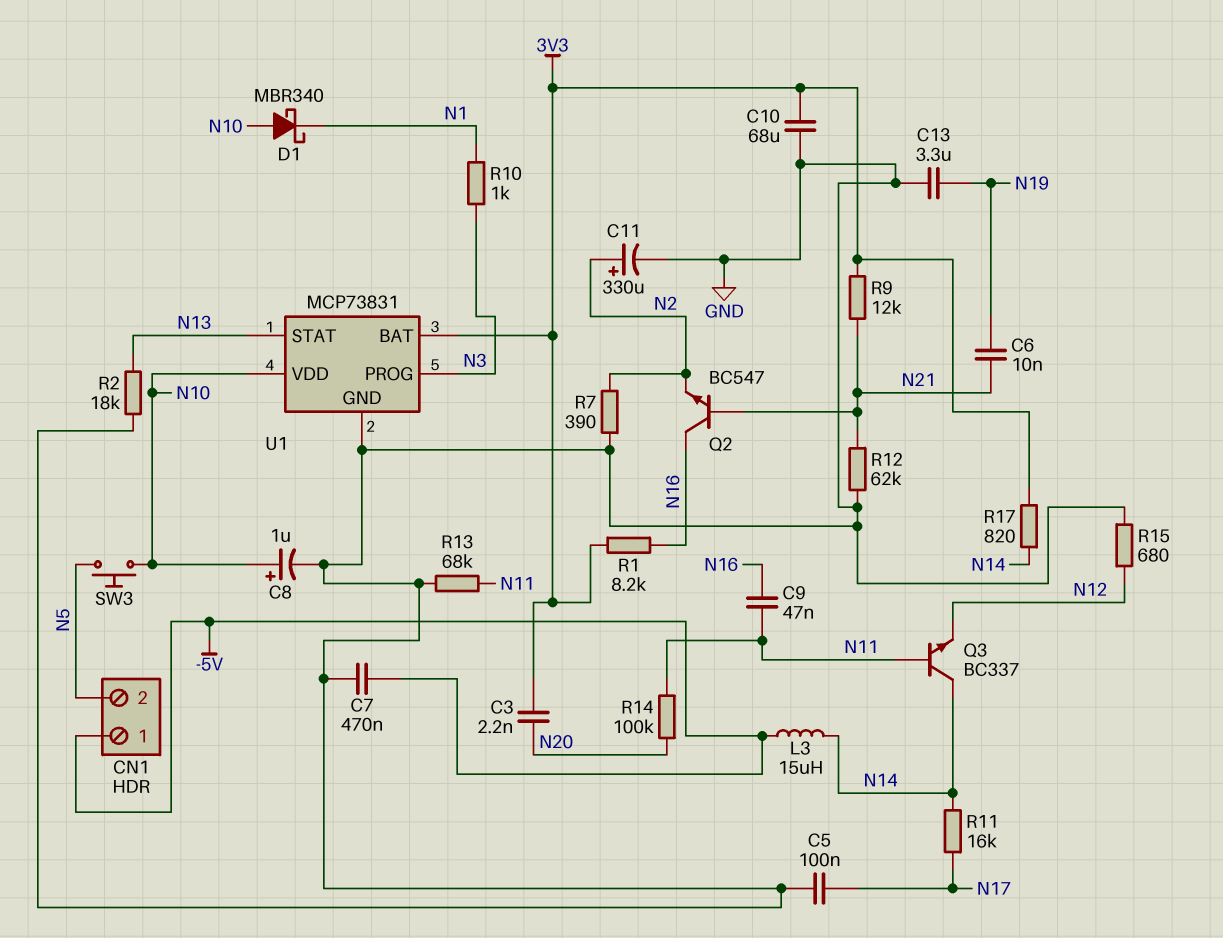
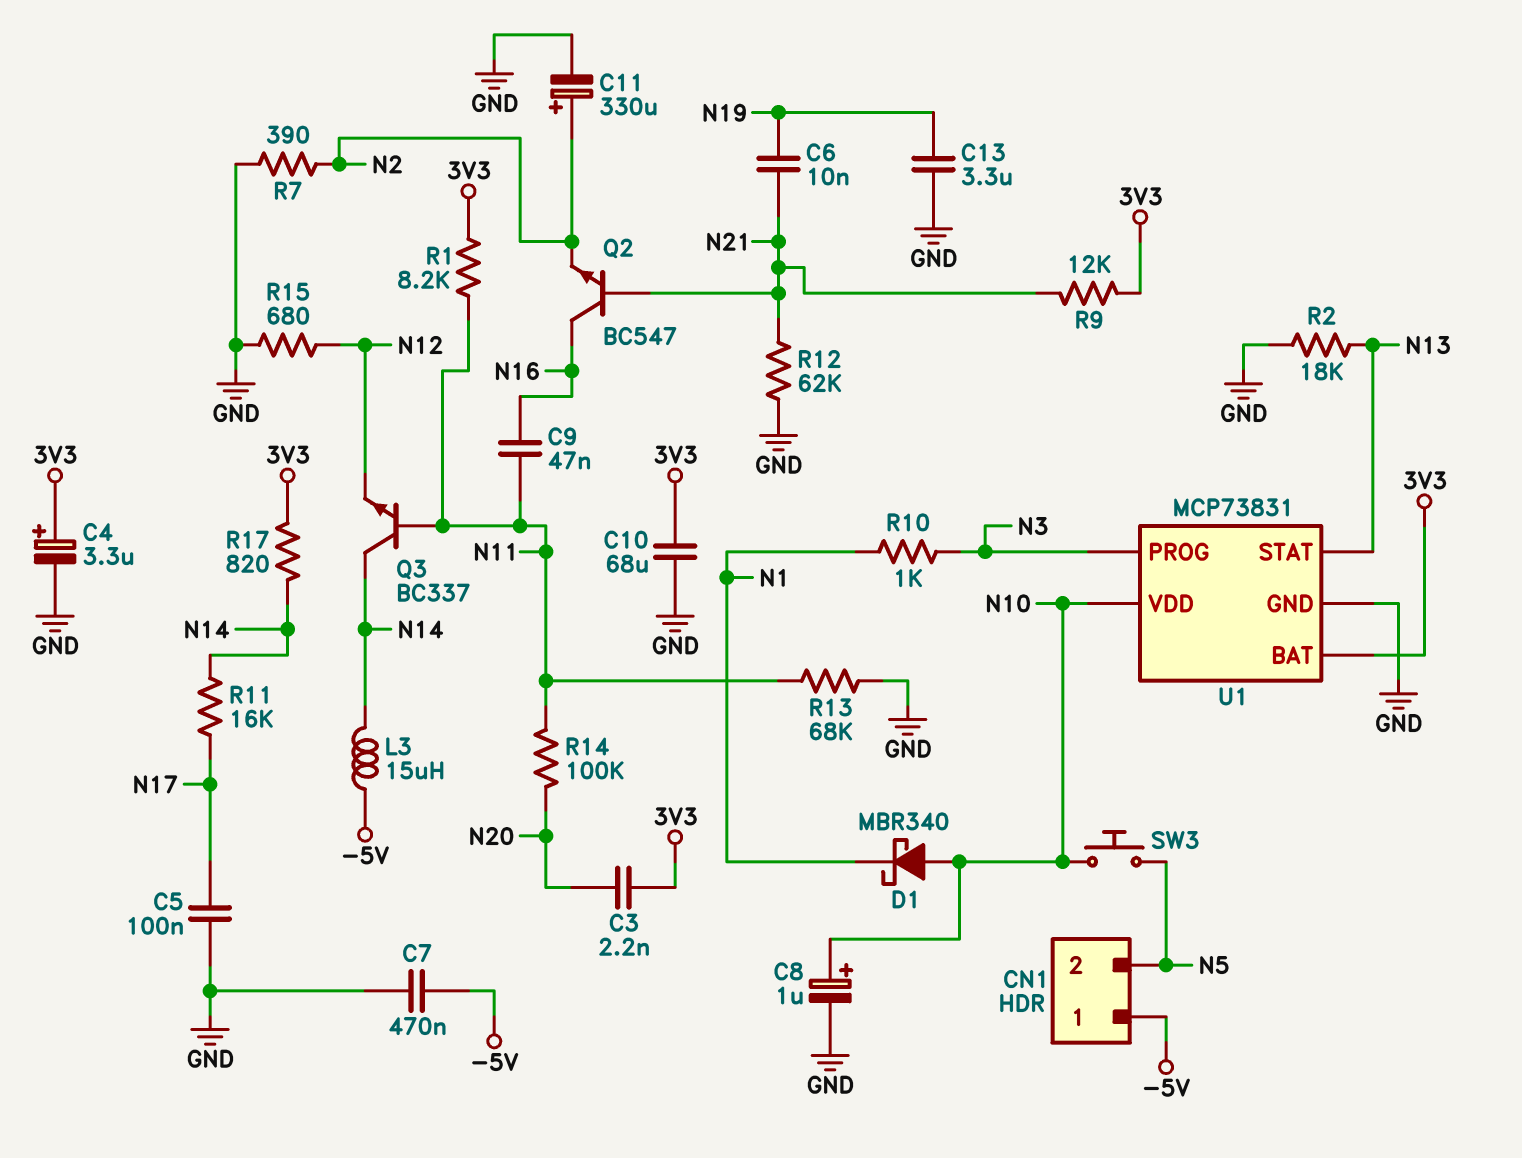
C4: none -> 3.3uF (plus 3V3, minus GND)
R1: 8.2k (3V3, N16) -> 8.2k (3V3, N11)

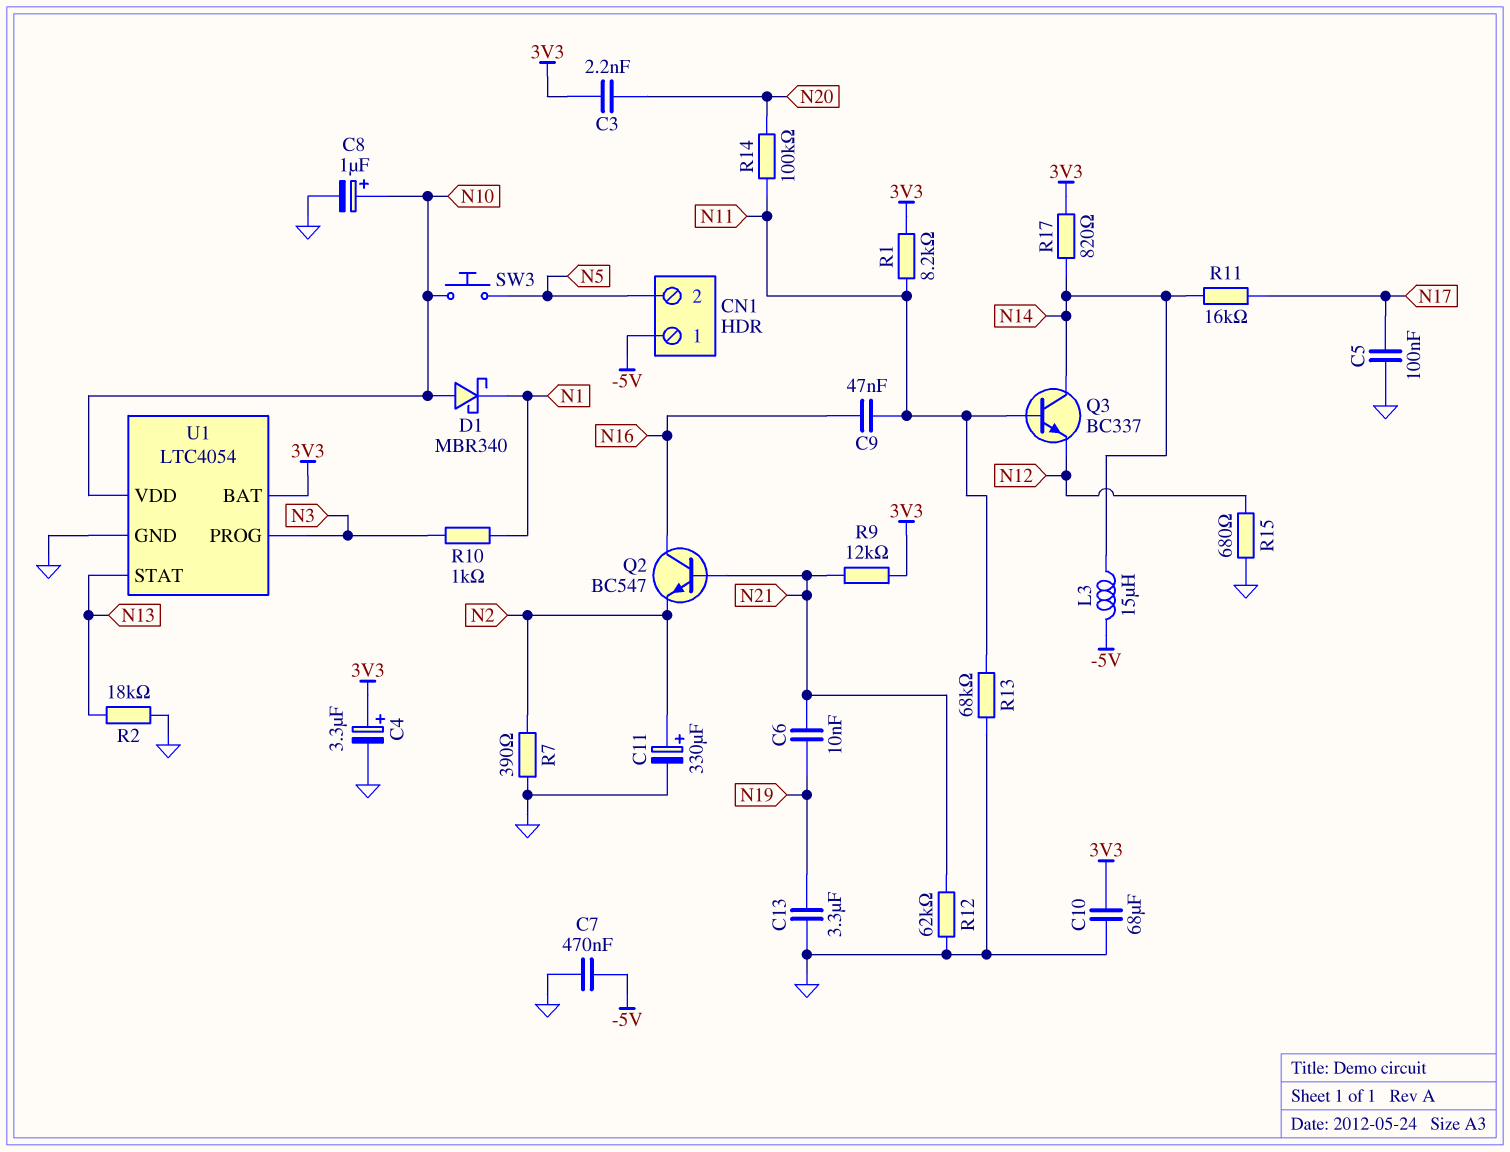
U1: MCP73831 -> LTC4054

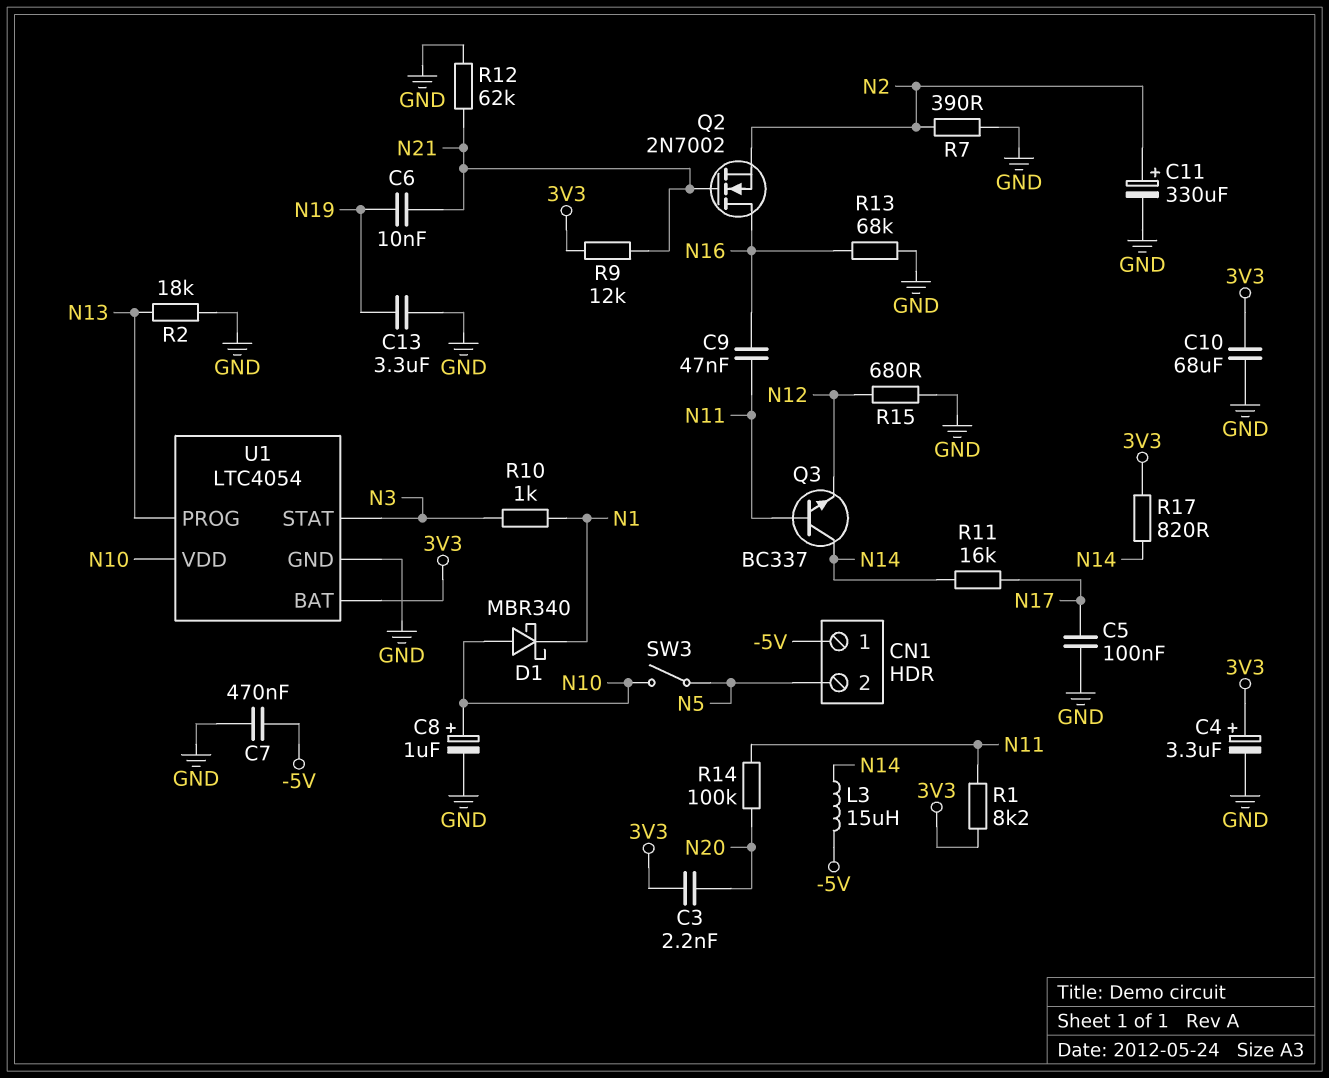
Q2: NPN BC547 (B N21, C N16, E N2) -> NMOS 2N7002 (G N21, D N16, S N2)
R13: 68k (GND, N11) -> 68k (GND, N16)
SW3: button (N5, N10) -> switch (N5, N10)
U1 pin PROG: N3 -> N13
U1 pin STAT: N13 -> N3

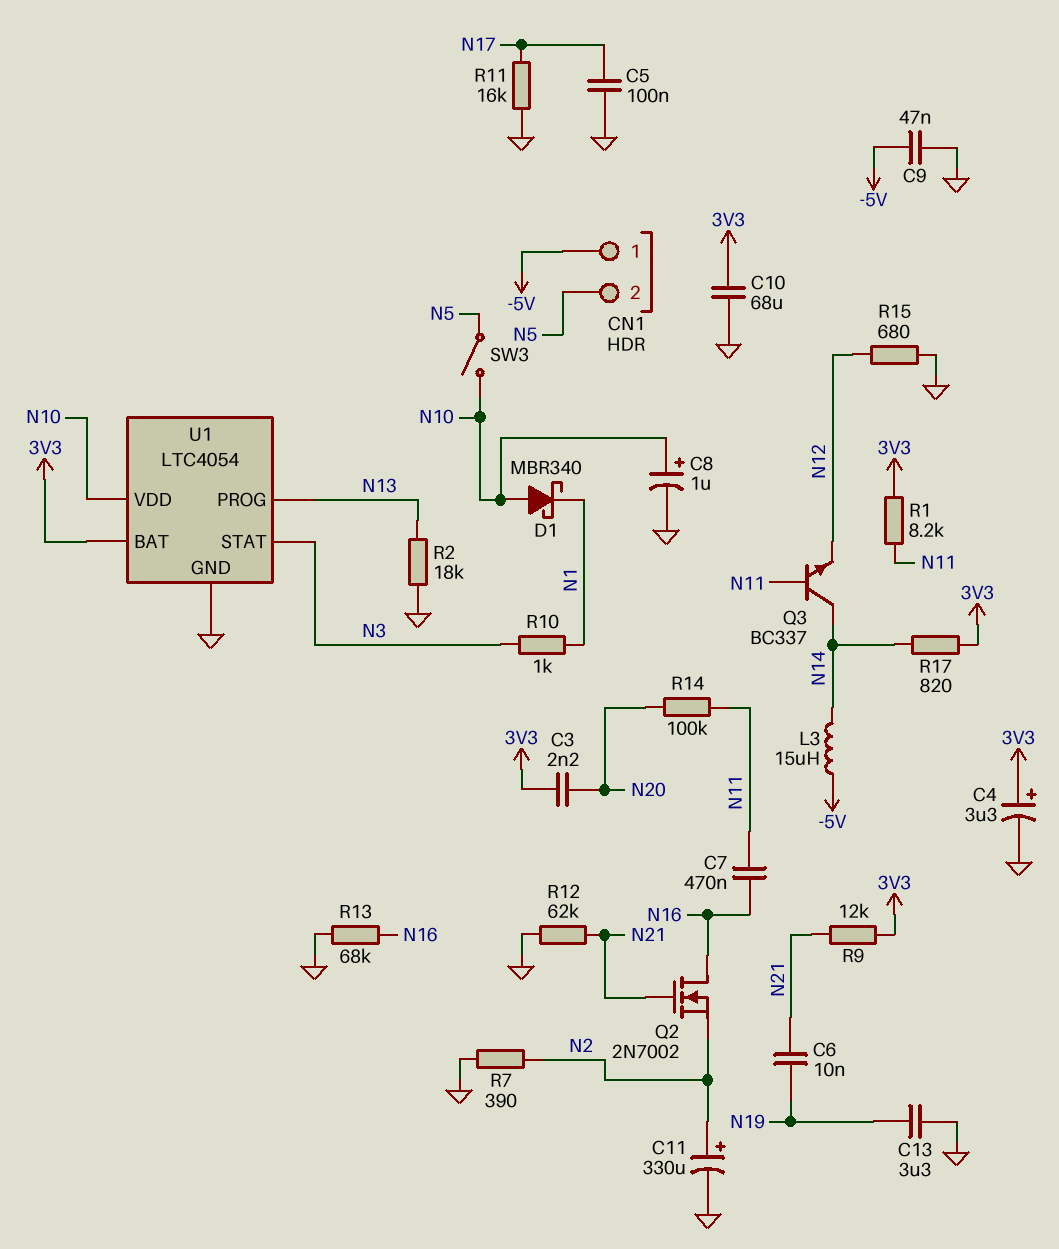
C7: 470nF (-5V, GND) -> 470nF (N11, N16)
C9: 47nF (N11, N16) -> 47nF (-5V, GND)
R11: 16k (N14, N17) -> 16k (GND, N17)

